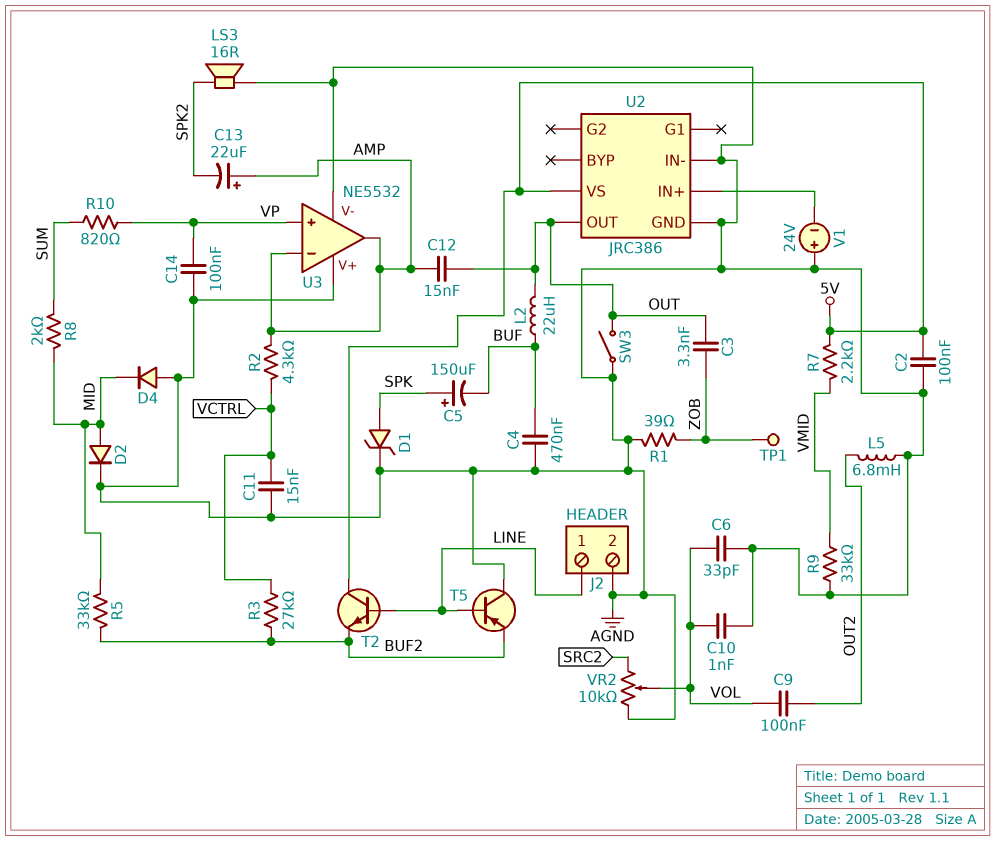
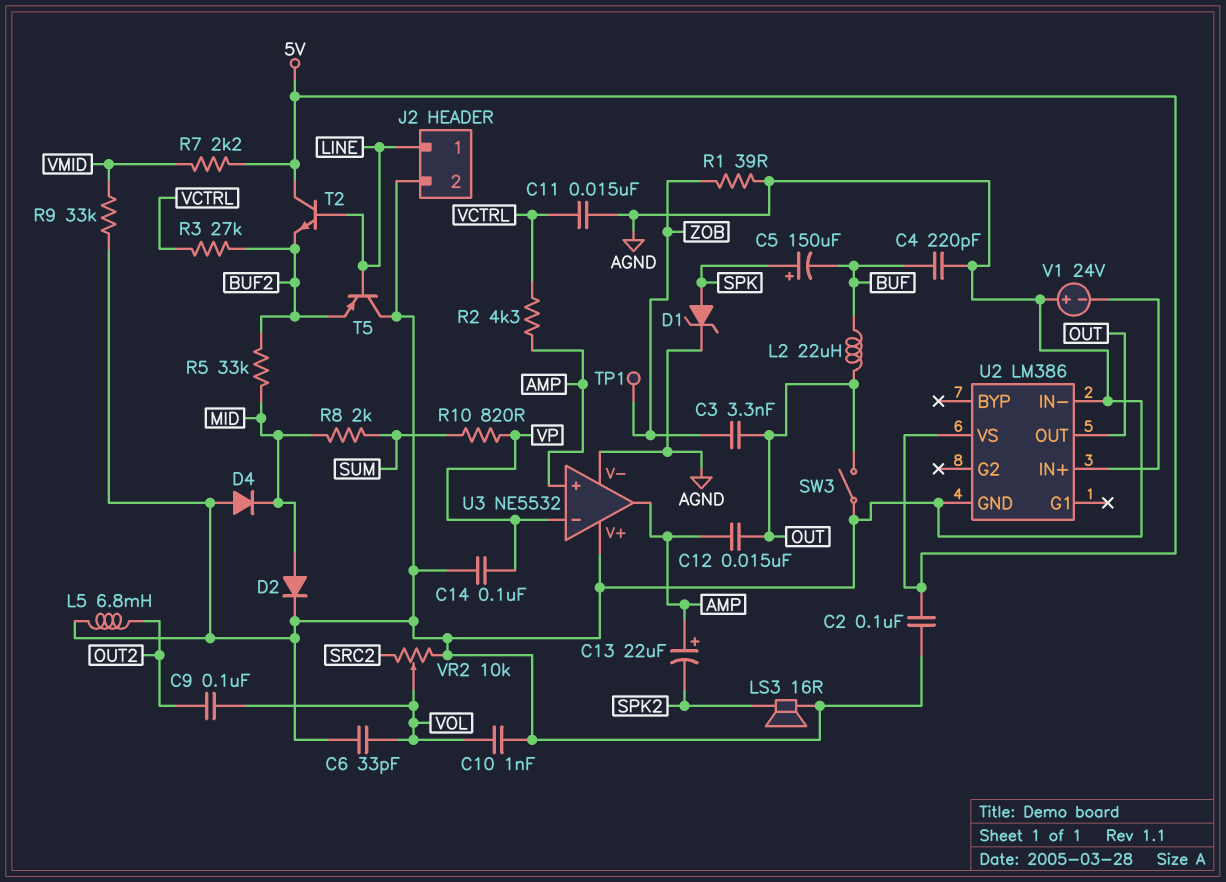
C4: 470nF (AGND, BUF) -> 220pF (AGND, BUF)
U2: JRC386 -> LM386
U3 pin in+: VP -> AMP
U3 pin in-: AMP -> VP

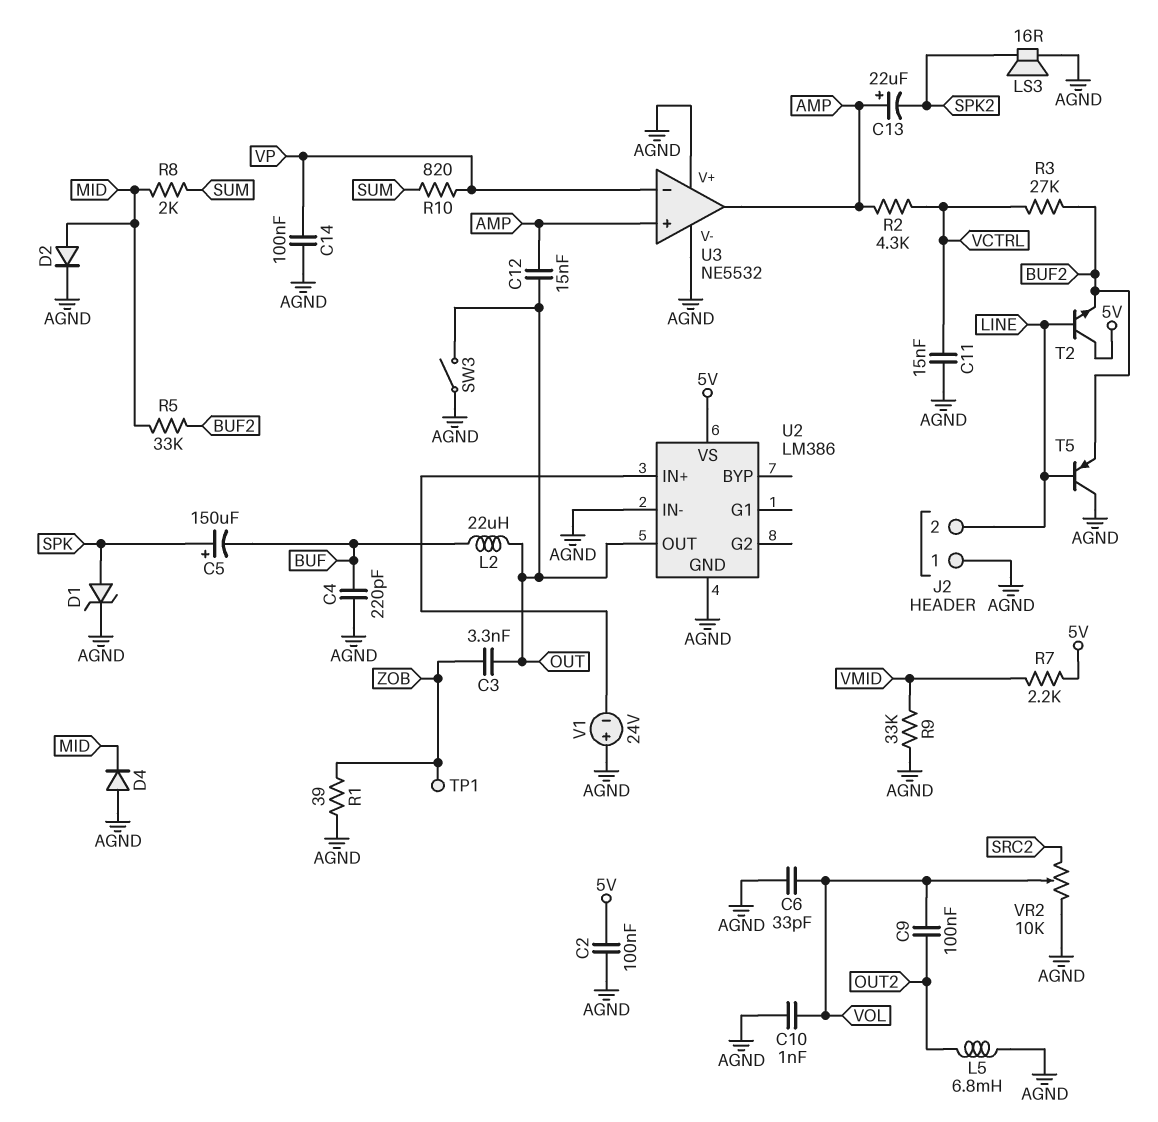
J2 pin 1: LINE -> AGND
J2 pin 2: AGND -> LINE

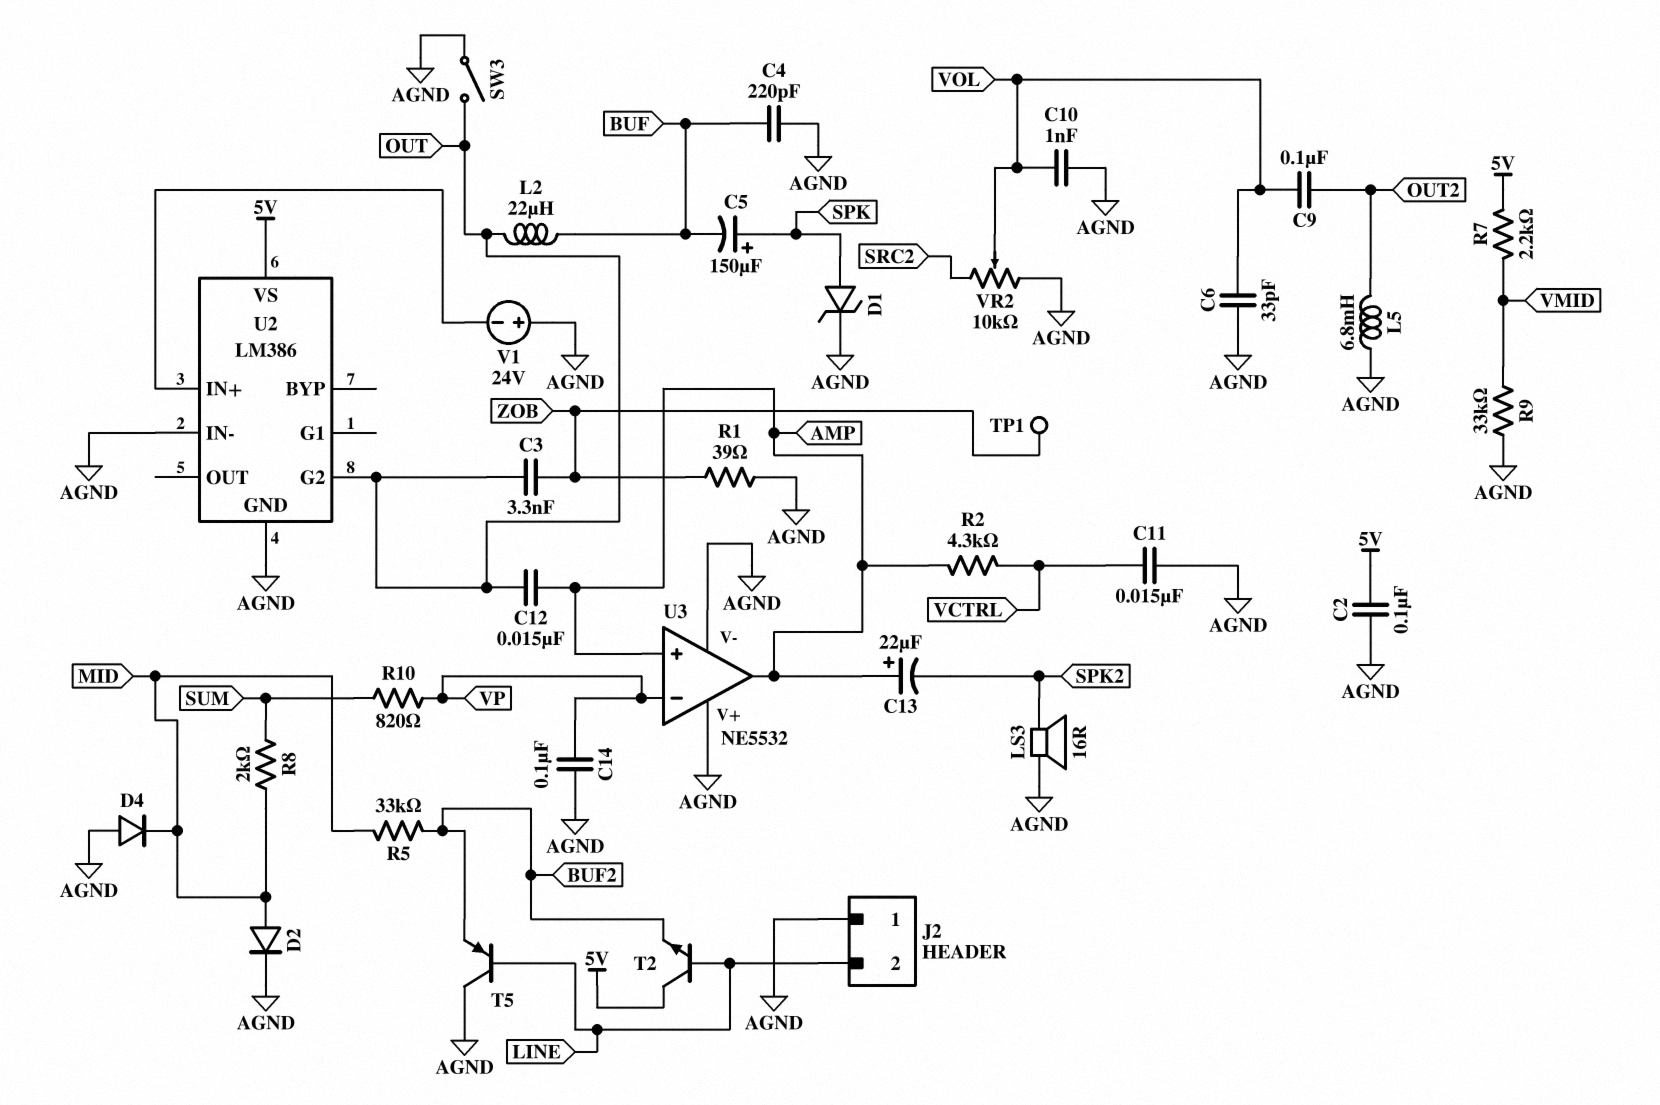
R3: 27k (BUF2, VCTRL) -> none
U2 pin G2: none -> OUT
U2 pin OUT: OUT -> none

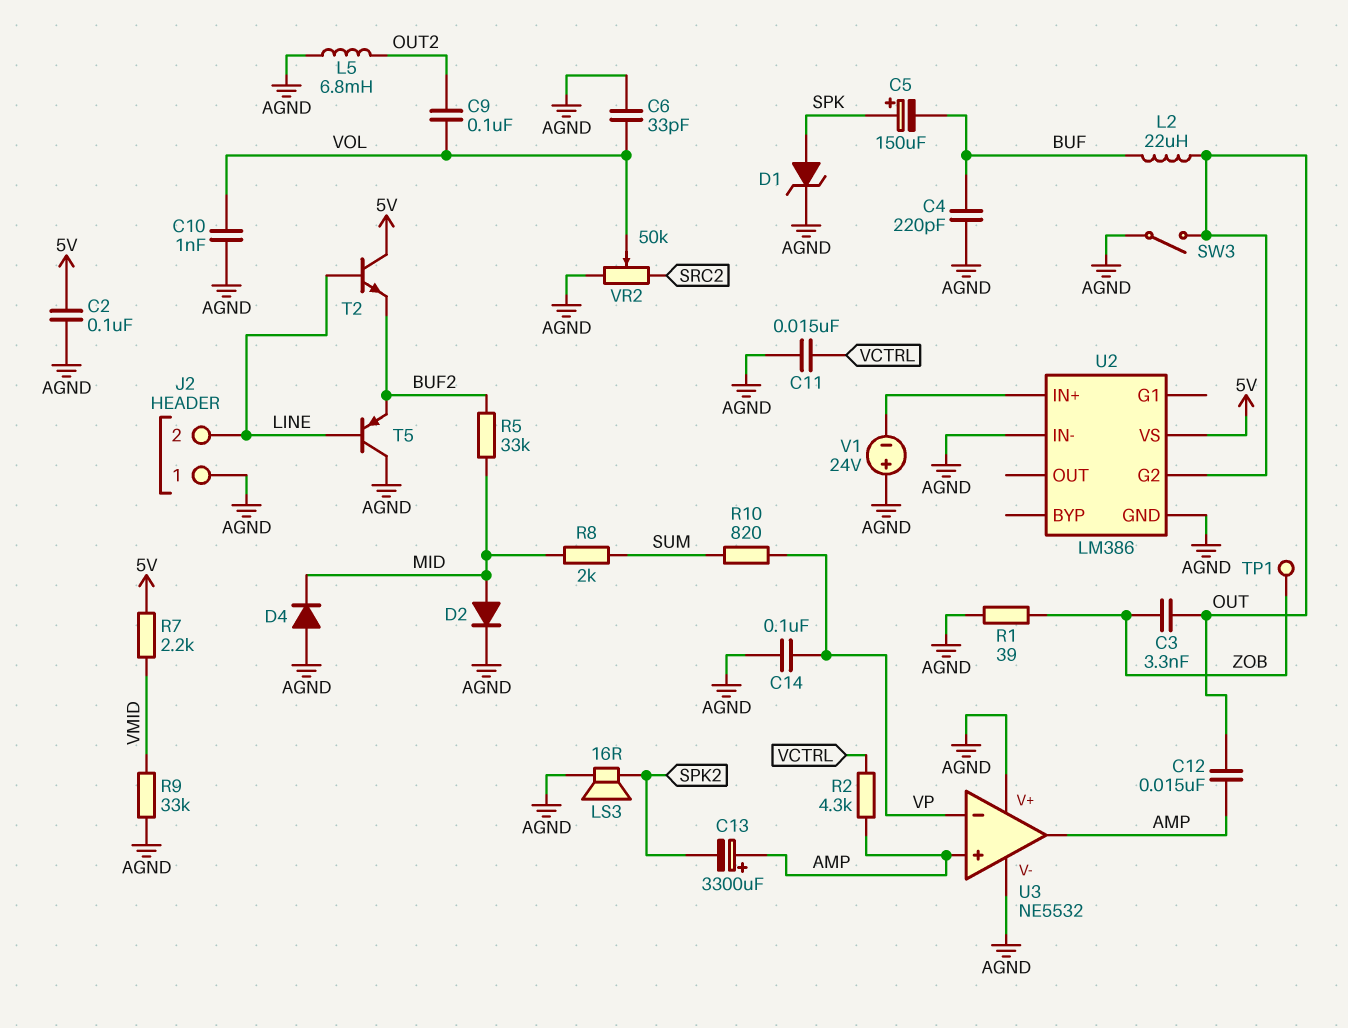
C13: 22uF (plus AMP, minus SPK2) -> 3300uF (plus AMP, minus SPK2)
VR2: 10k (AGND, SRC2, wiper VOL) -> 50k (AGND, SRC2, wiper VOL)

